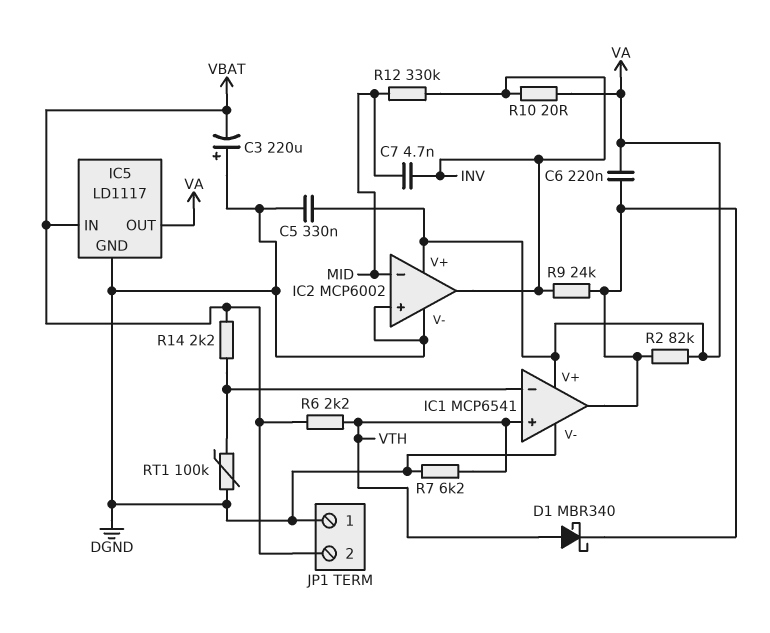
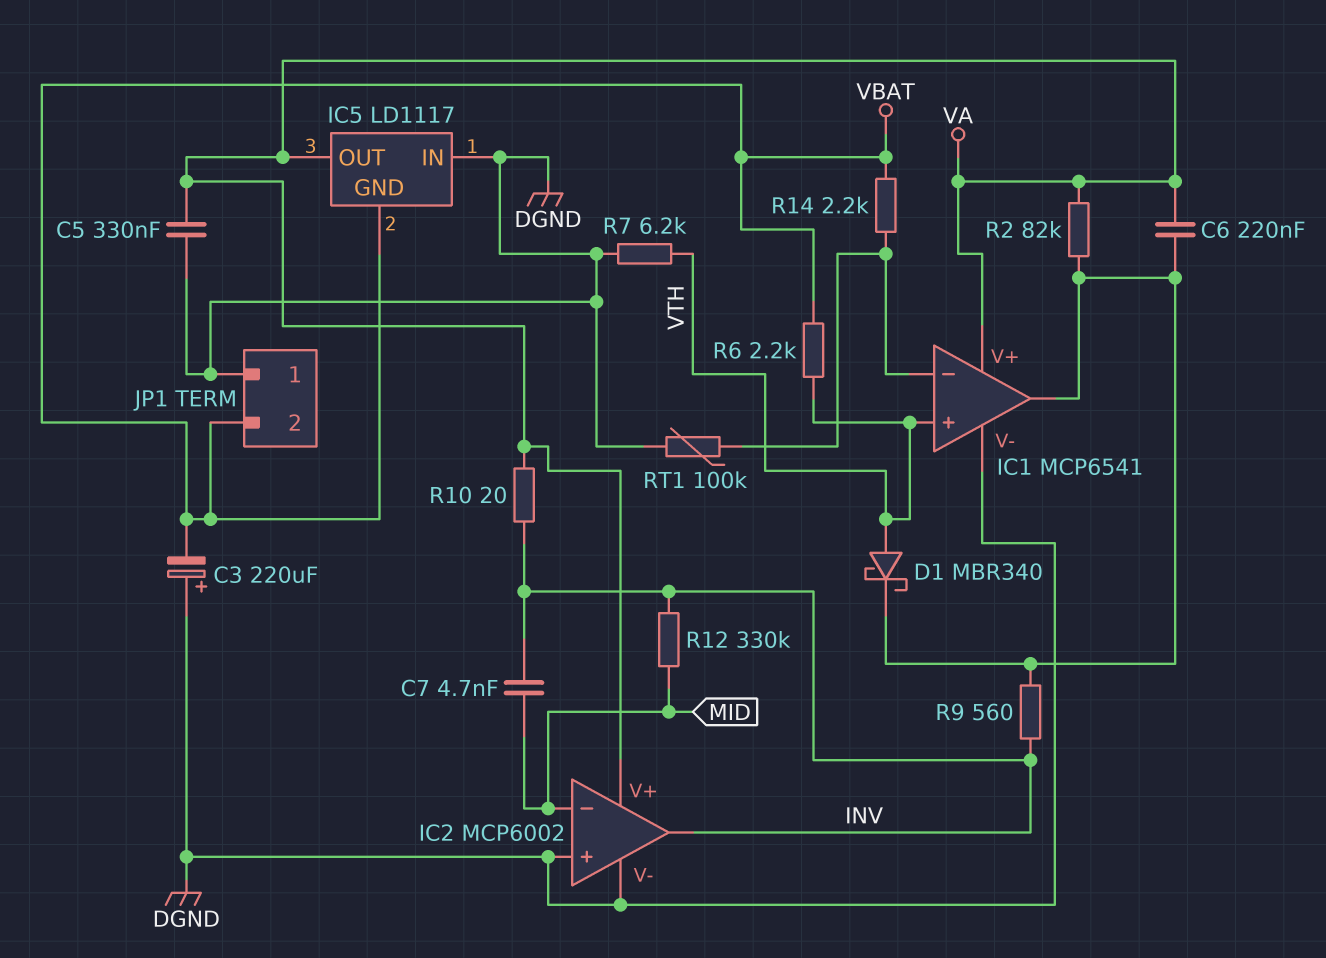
IC5 pin GND: DGND -> VBAT
IC5 pin IN: VBAT -> DGND
R9: 24k (IC1/out, INV) -> 560 (IC1/out, INV)

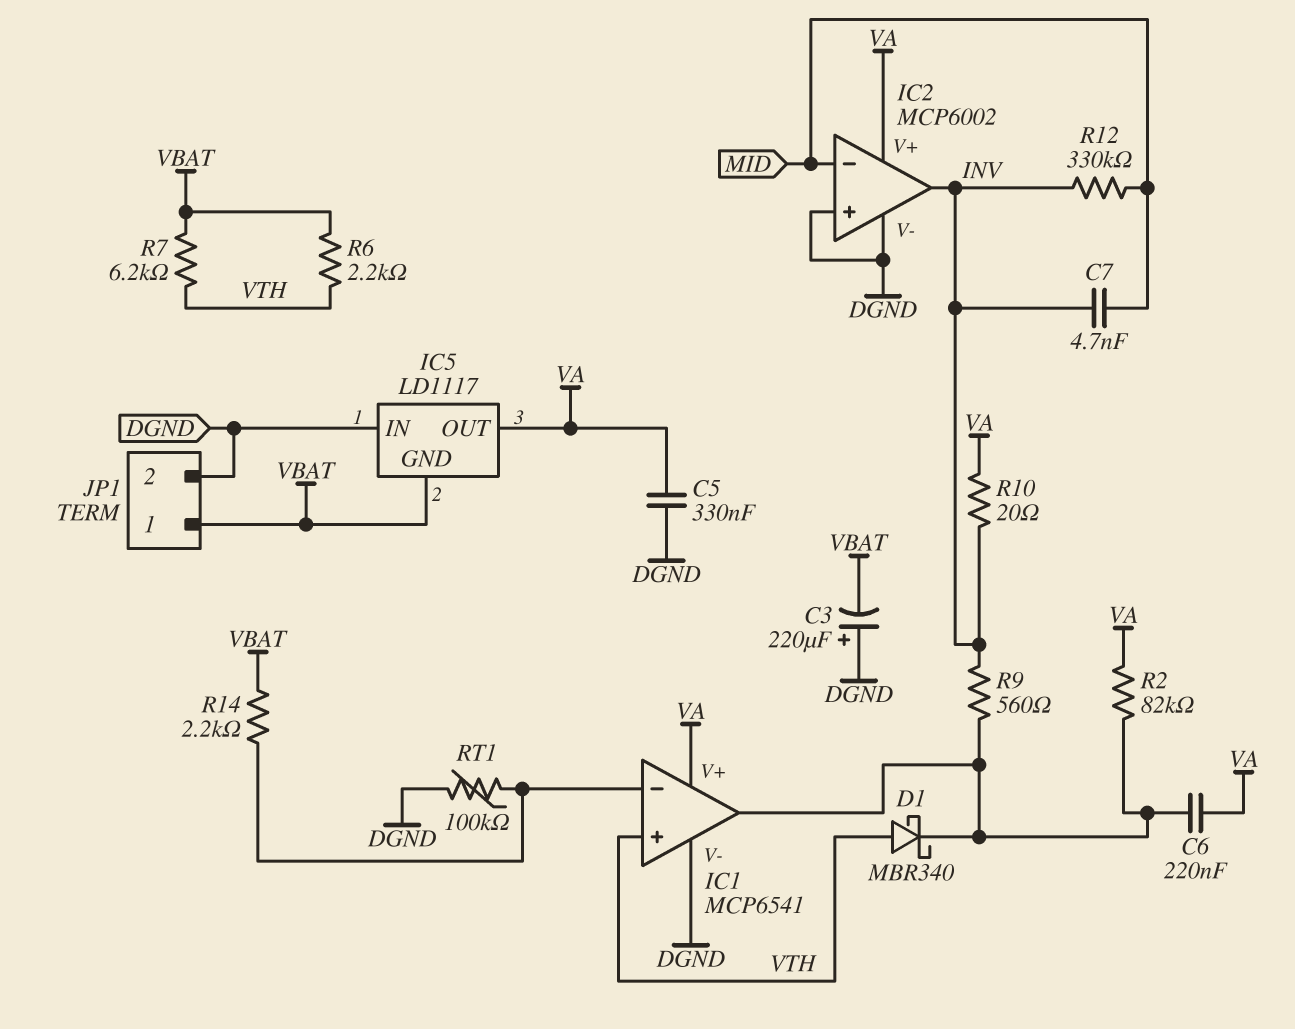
JP1 pin 1: DGND -> VBAT
JP1 pin 2: VBAT -> DGND
R7: 6.2k (DGND, VTH) -> 6.2k (VBAT, VTH)

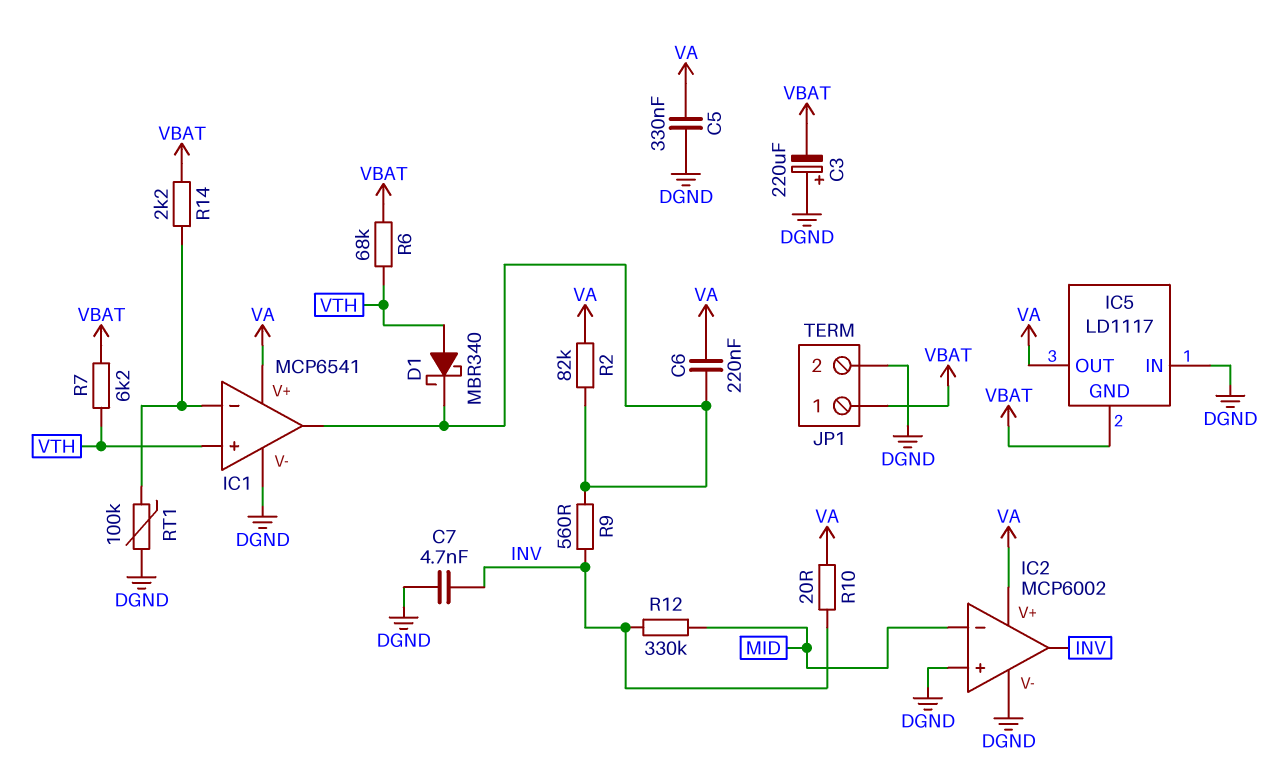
C7: 4.7nF (INV, MID) -> 4.7nF (DGND, INV)
R6: 2.2k (VBAT, VTH) -> 68k (VBAT, VTH)

